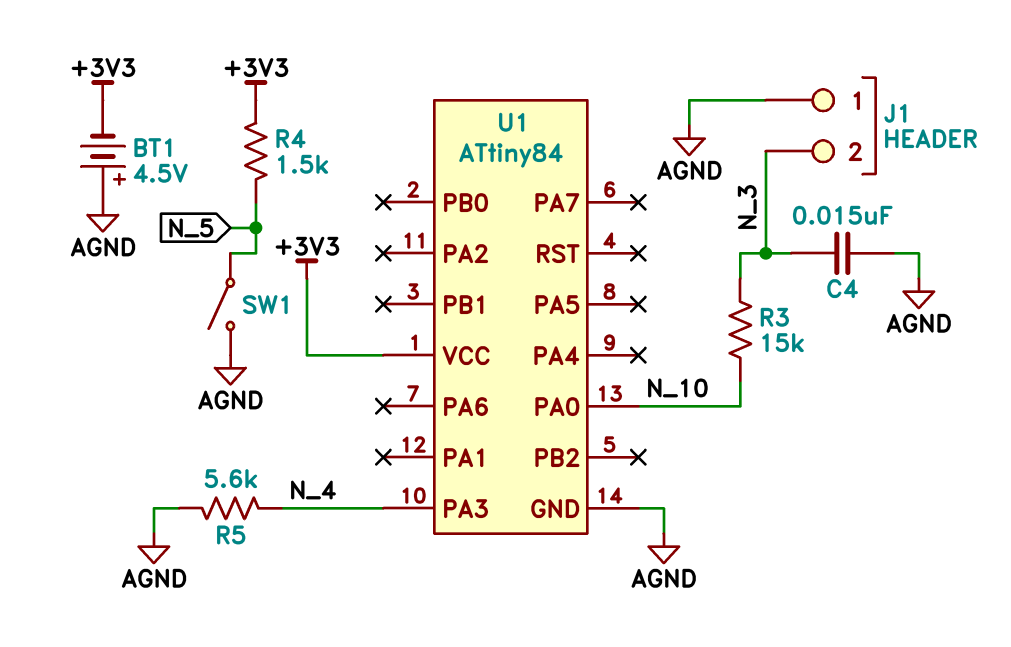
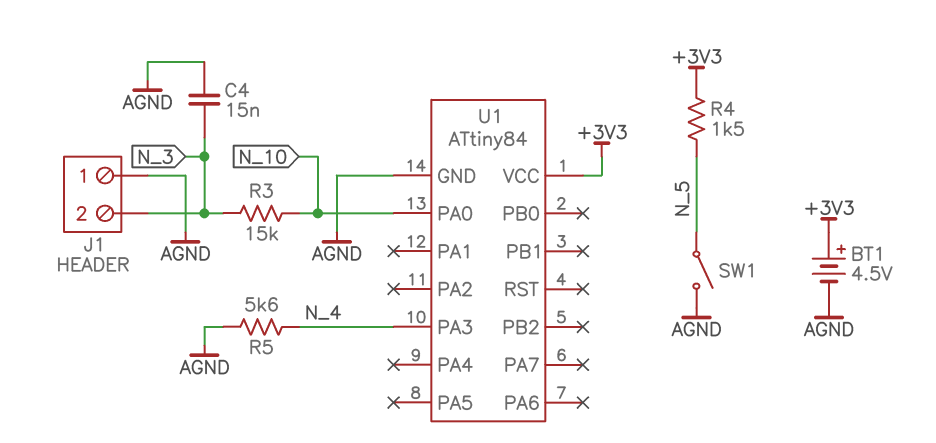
BT1: 4.5V (plus AGND, minus +3V3) -> 4.5V (plus +3V3, minus AGND)

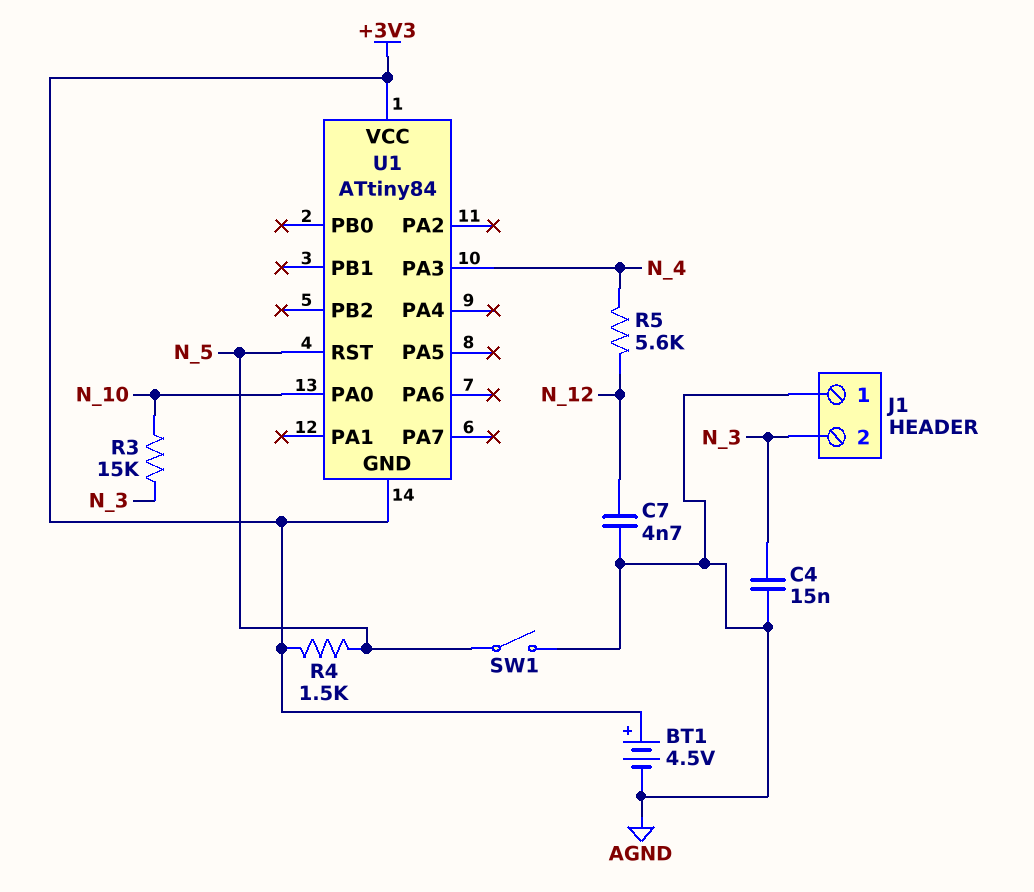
C7: none -> 4.7nF (AGND, N_12)
R5: 5.6k (AGND, N_4) -> 5.6k (N_4, N_12)
U1 pin GND: AGND -> +3V3
U1 pin RST: none -> N_5

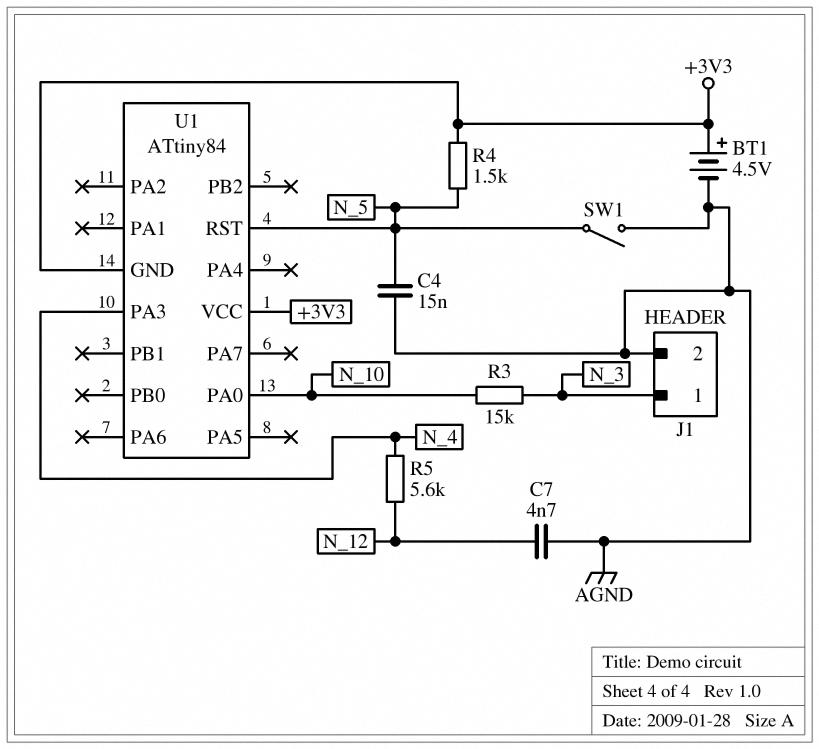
C4: 15nF (AGND, N_3) -> 15nF (AGND, N_5)
J1 pin 1: AGND -> N_3
J1 pin 2: N_3 -> AGND

